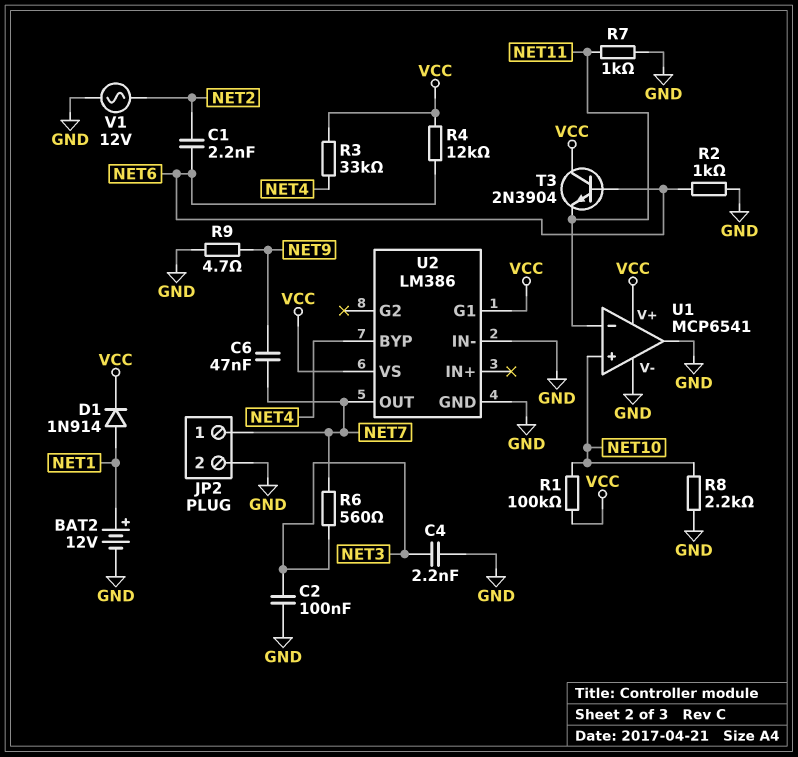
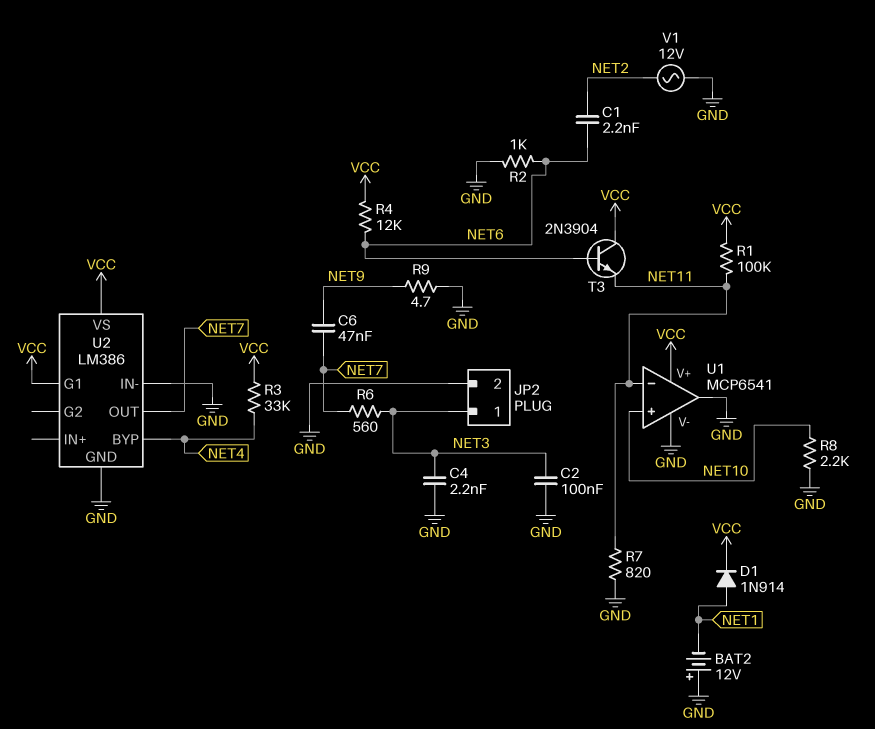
BAT2: 12V (plus NET1, minus GND) -> 12V (plus GND, minus NET1)
JP2 pin 1: NET7 -> NET3
R1: 100k (NET10, VCC) -> 100k (NET11, VCC)
R7: 1k (GND, NET11) -> 820 (GND, NET11)

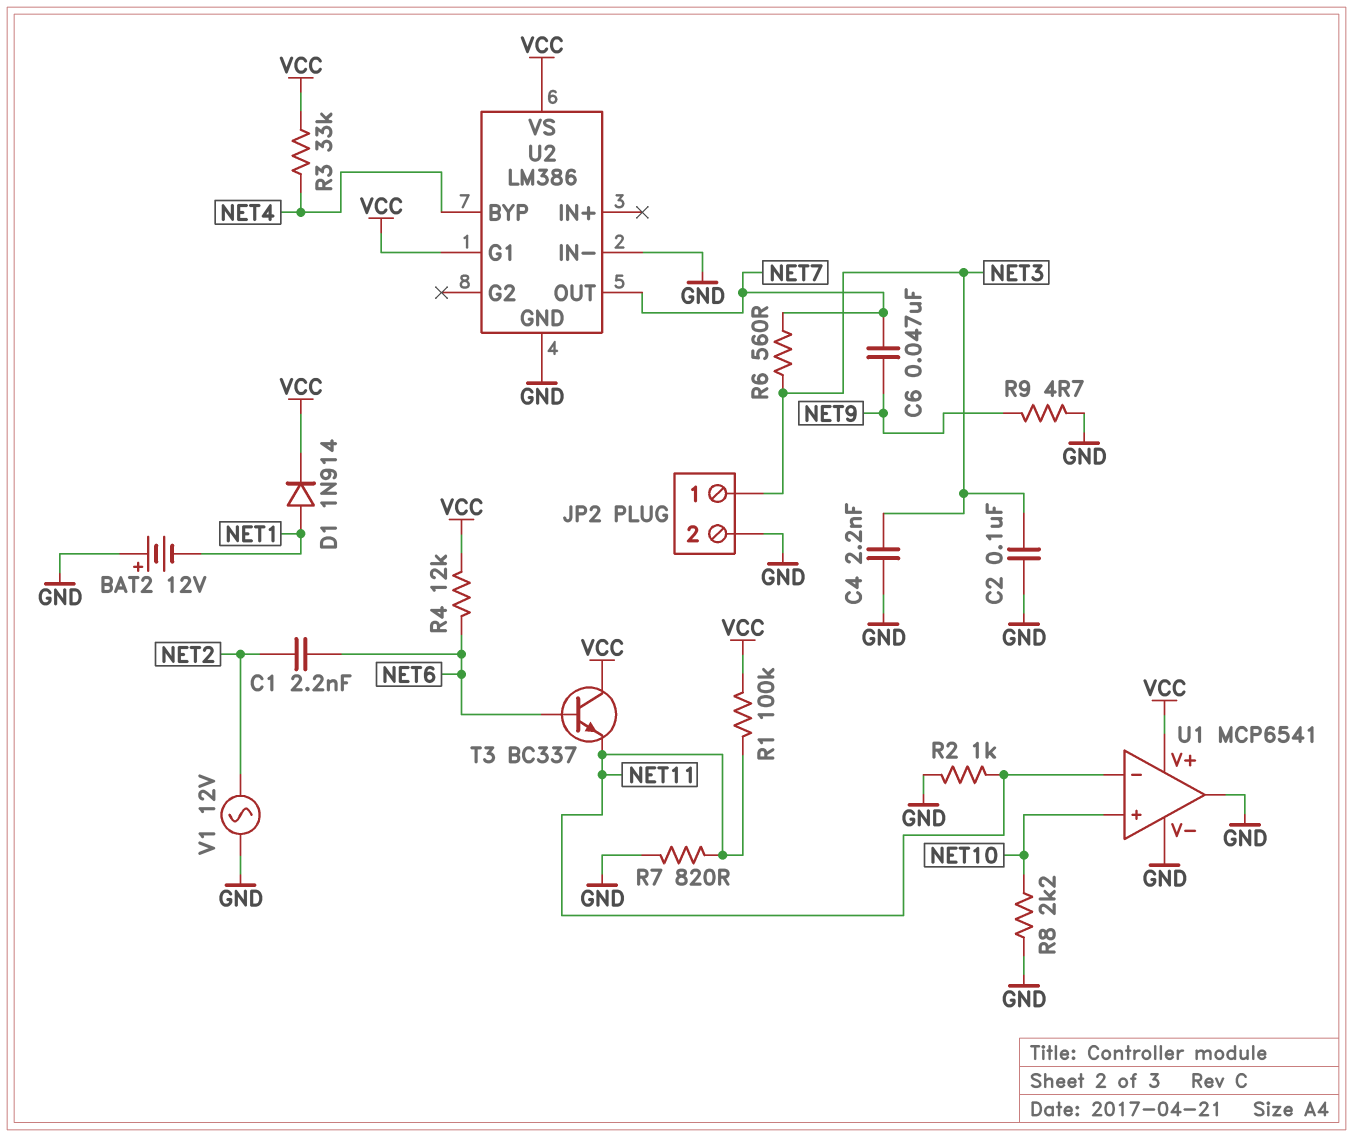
R2: 1k (GND, NET6) -> 1k (GND, NET11)
T3: NPN 2N3904 (B NET6, C VCC, E NET11) -> NPN BC337 (B NET6, C VCC, E NET11)

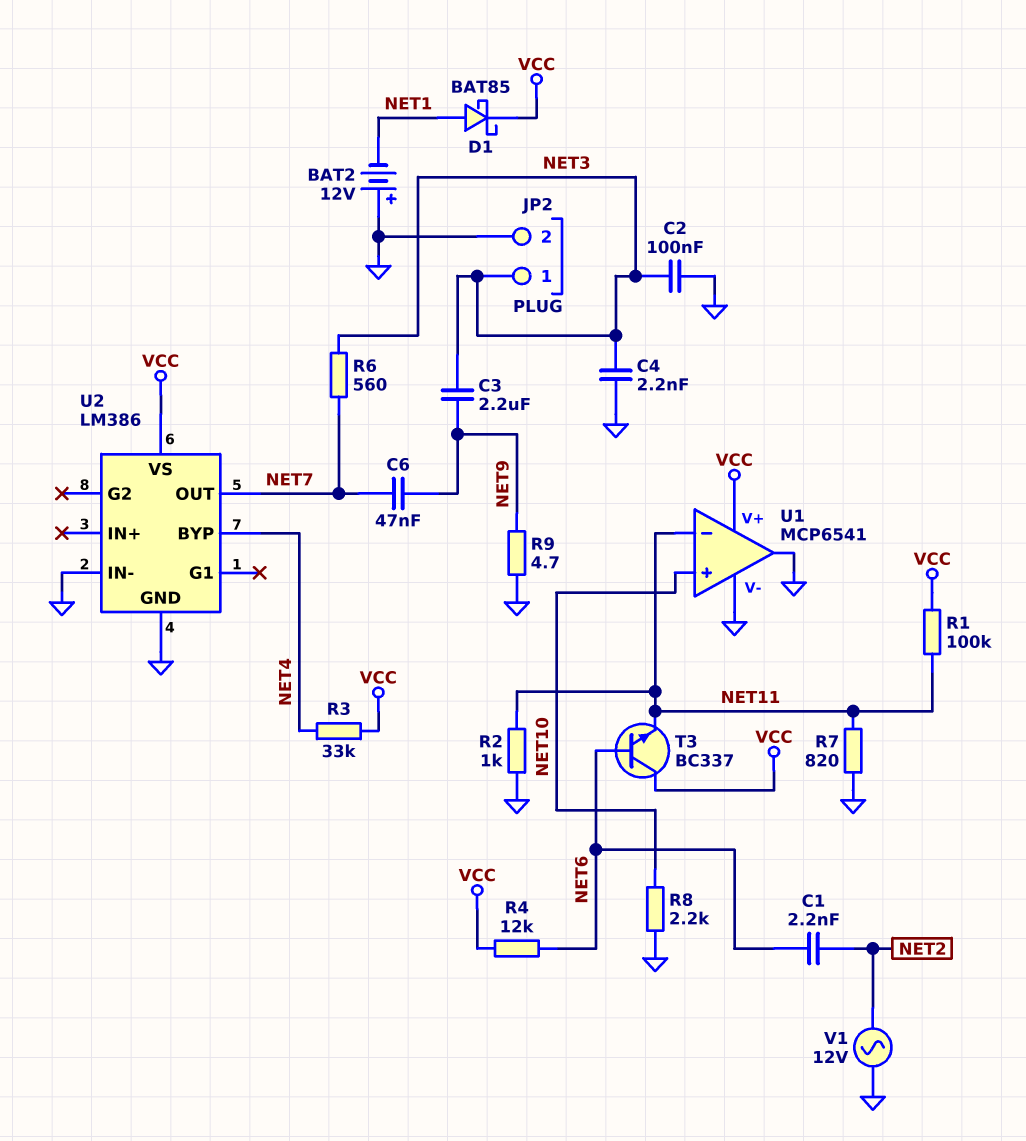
C3: none -> 2.2uF (NET3, NET9)
D1: diode 1N914 (A NET1, K VCC) -> schottky BAT85 (A NET1, K VCC)
U2 pin G1: VCC -> none

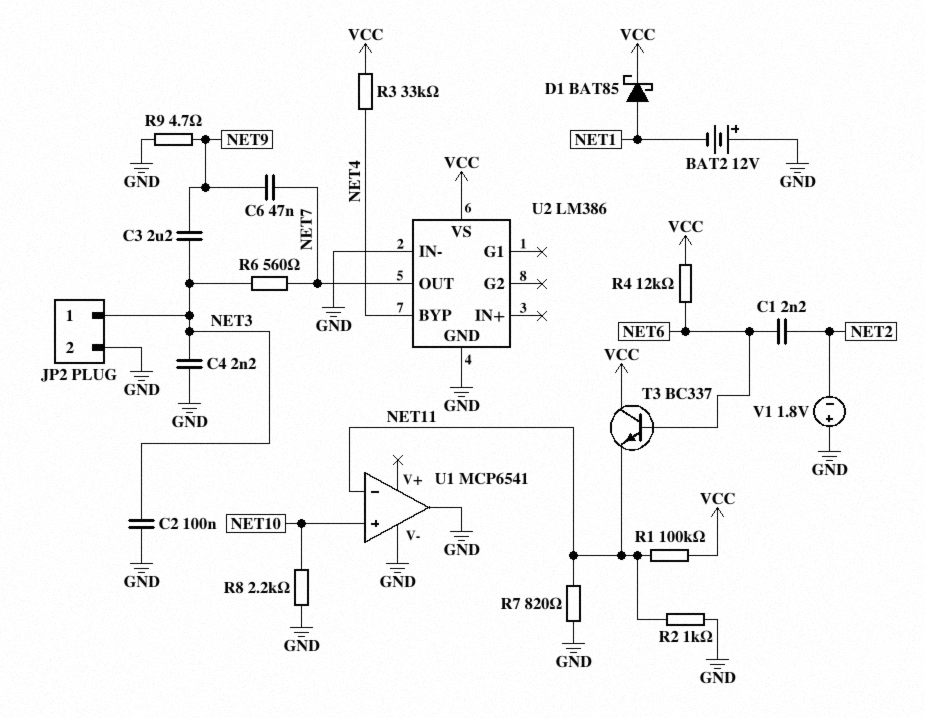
U1 pin V+: VCC -> none
V1: AC 12V (GND, NET2) -> 1.8V (plus GND, minus NET2)

